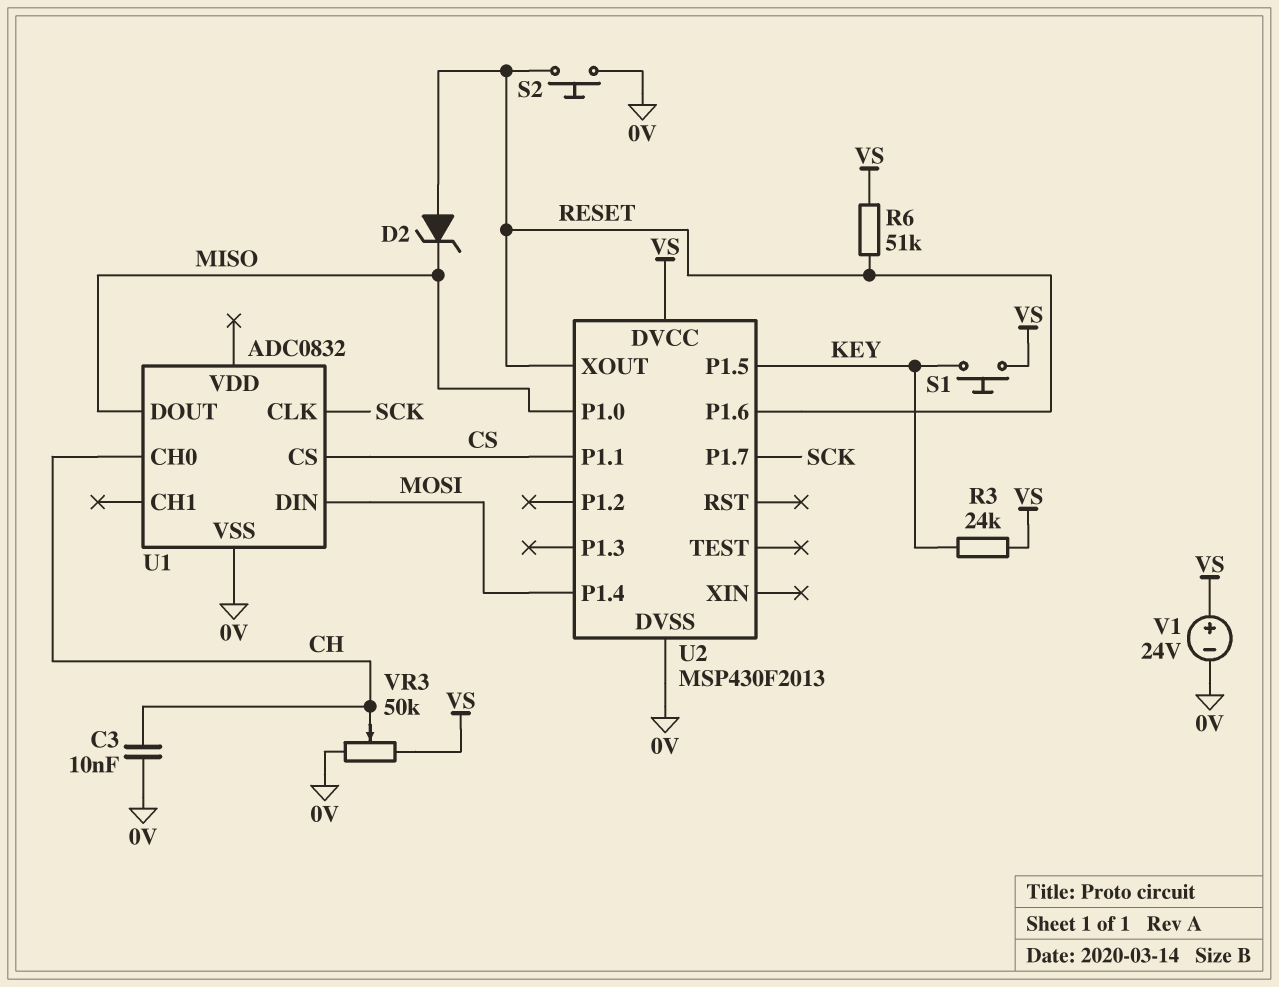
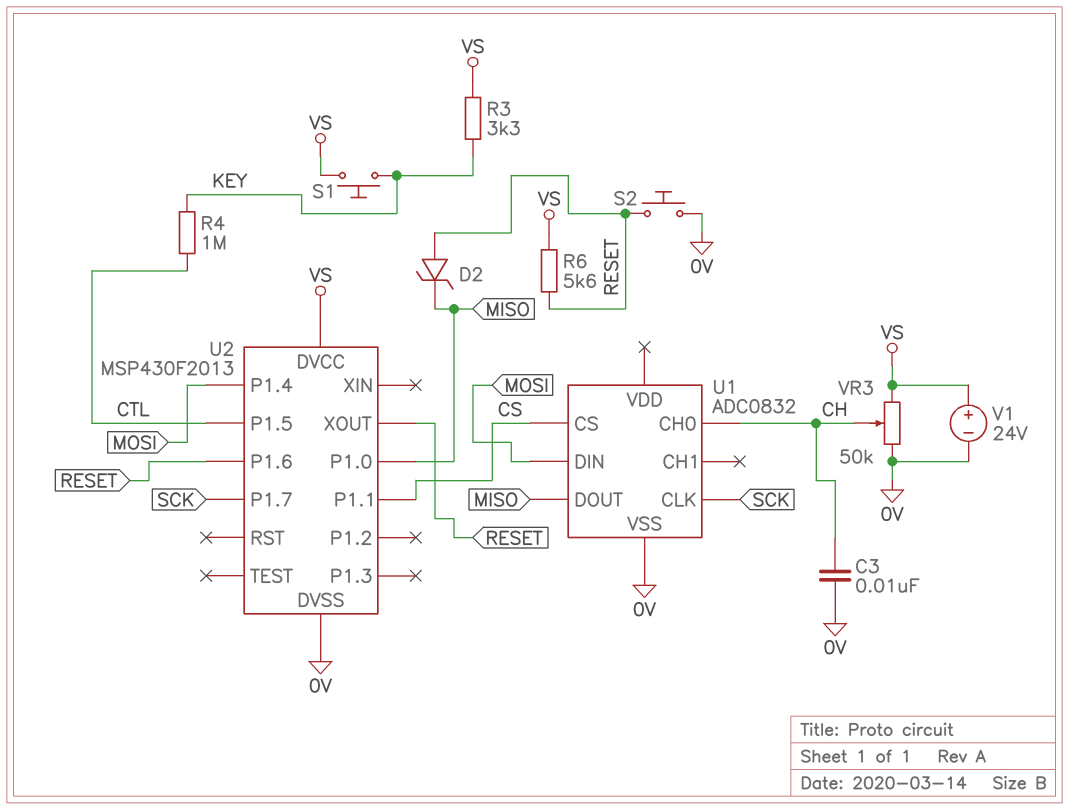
R3: 24k (KEY, VS) -> 3.3k (KEY, VS)
R4: none -> 1M (CTL, KEY)
R6: 51k (RESET, VS) -> 5.6k (RESET, VS)
U2 pin P1.5: KEY -> CTL

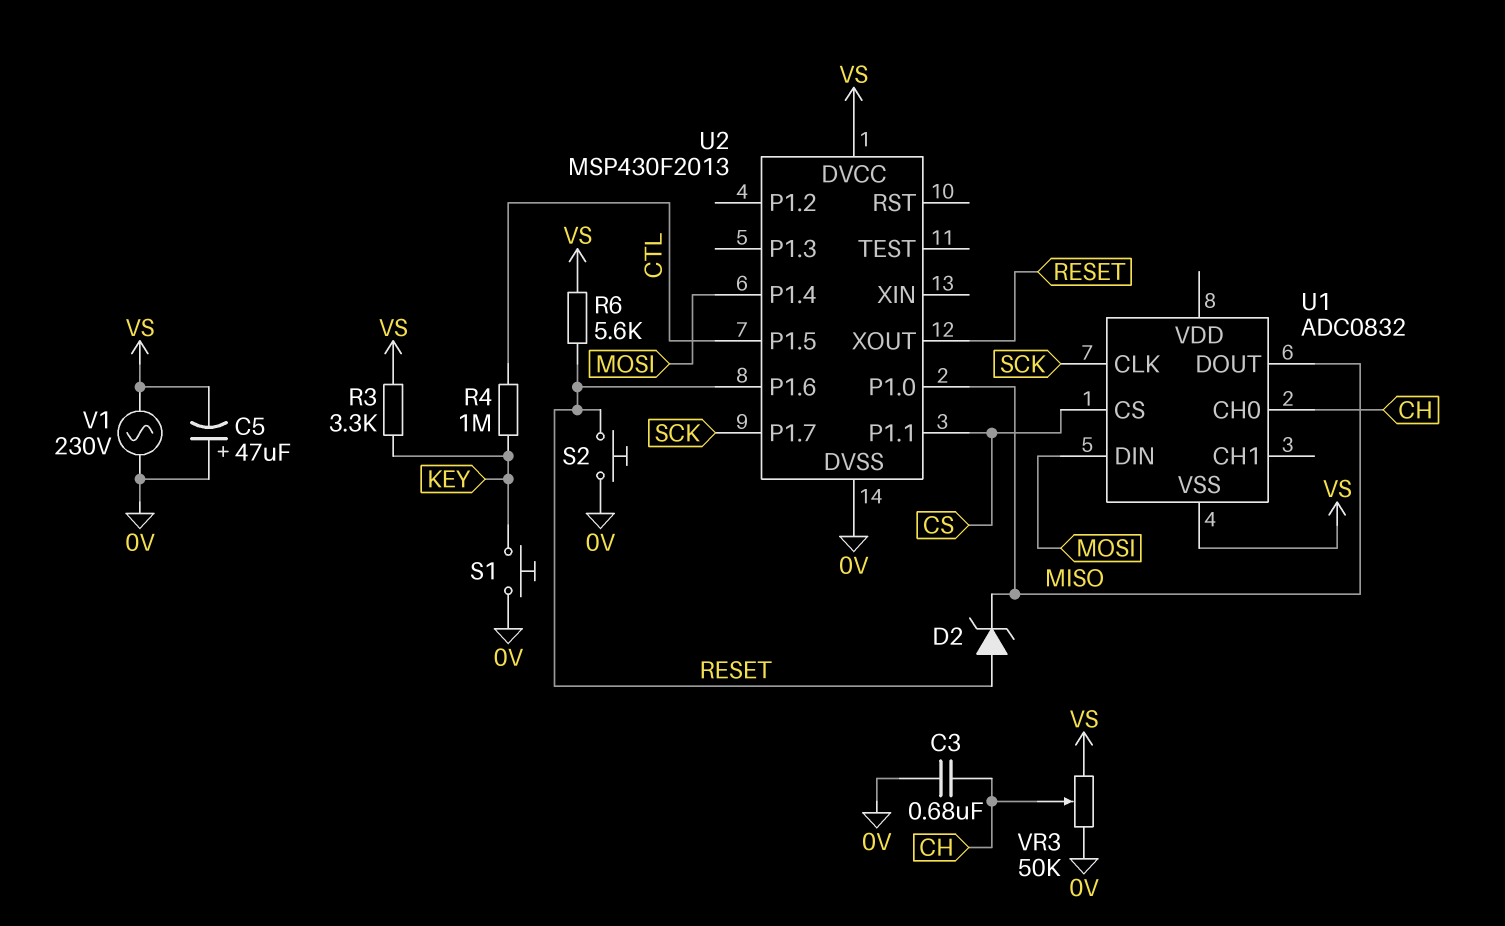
C3: 10nF (0V, CH) -> 680nF (0V, CH)
C5: none -> 47uF (plus 0V, minus VS)
S1: button (KEY, VS) -> button (0V, KEY)
U1 pin VSS: 0V -> VS
V1: 24V (plus VS, minus 0V) -> AC 230V (0V, VS)

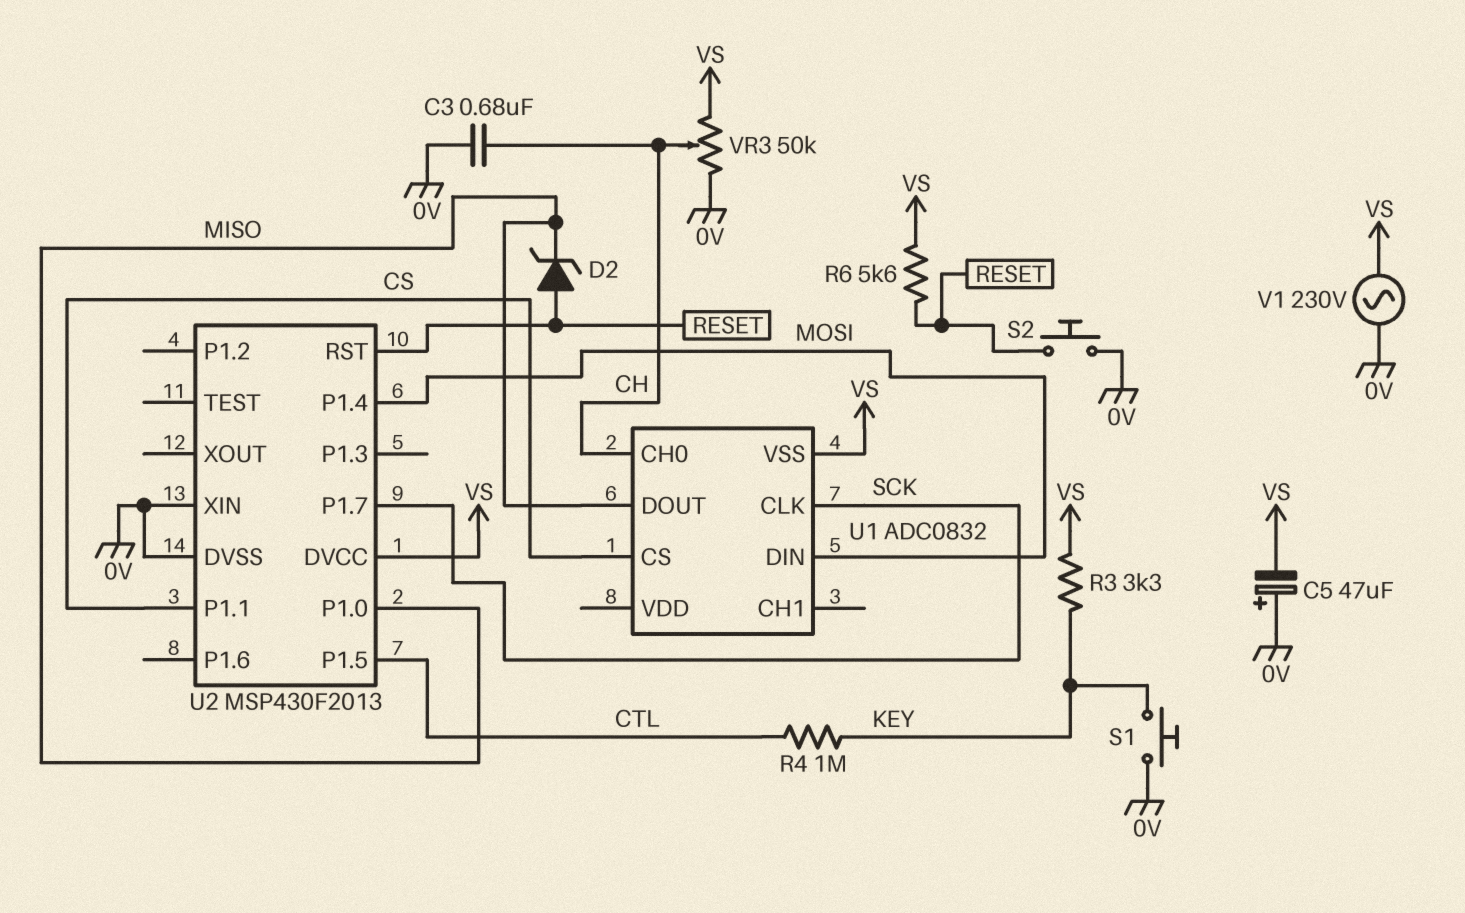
U2 pin P1.6: RESET -> none
U2 pin RST: none -> RESET
U2 pin XIN: none -> 0V
U2 pin XOUT: RESET -> none

